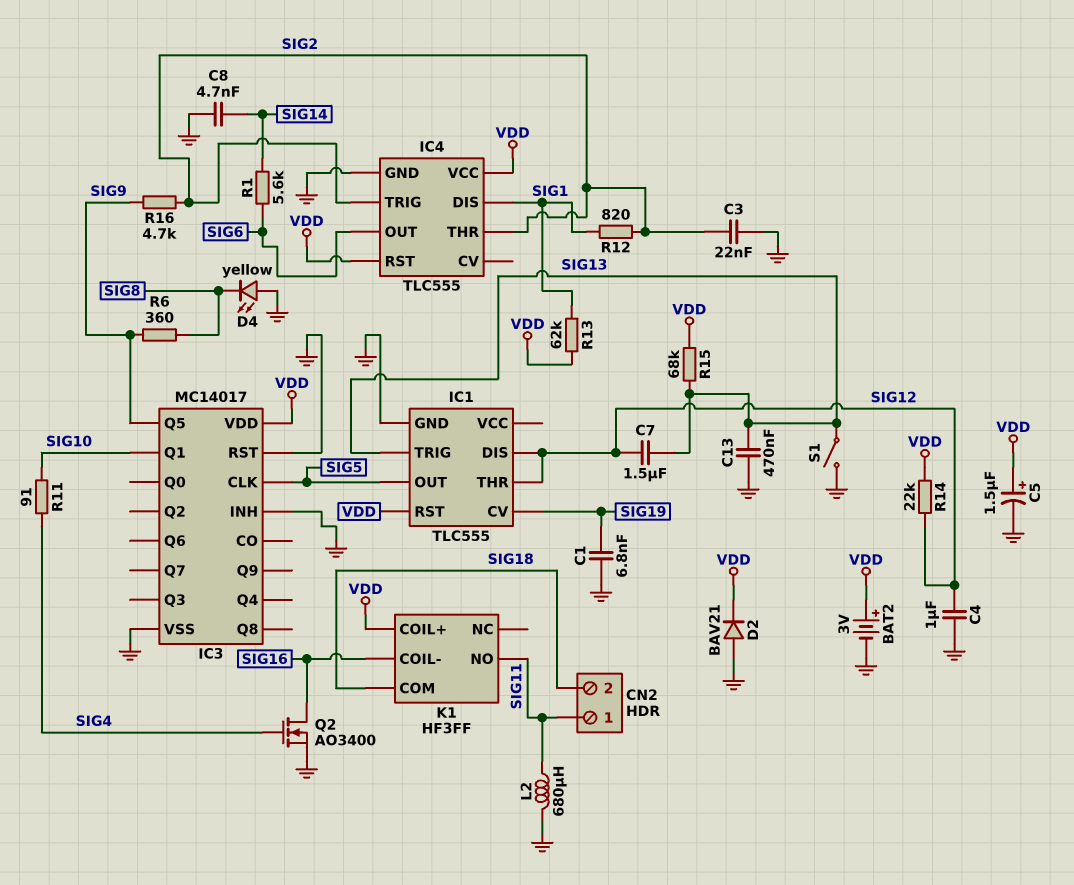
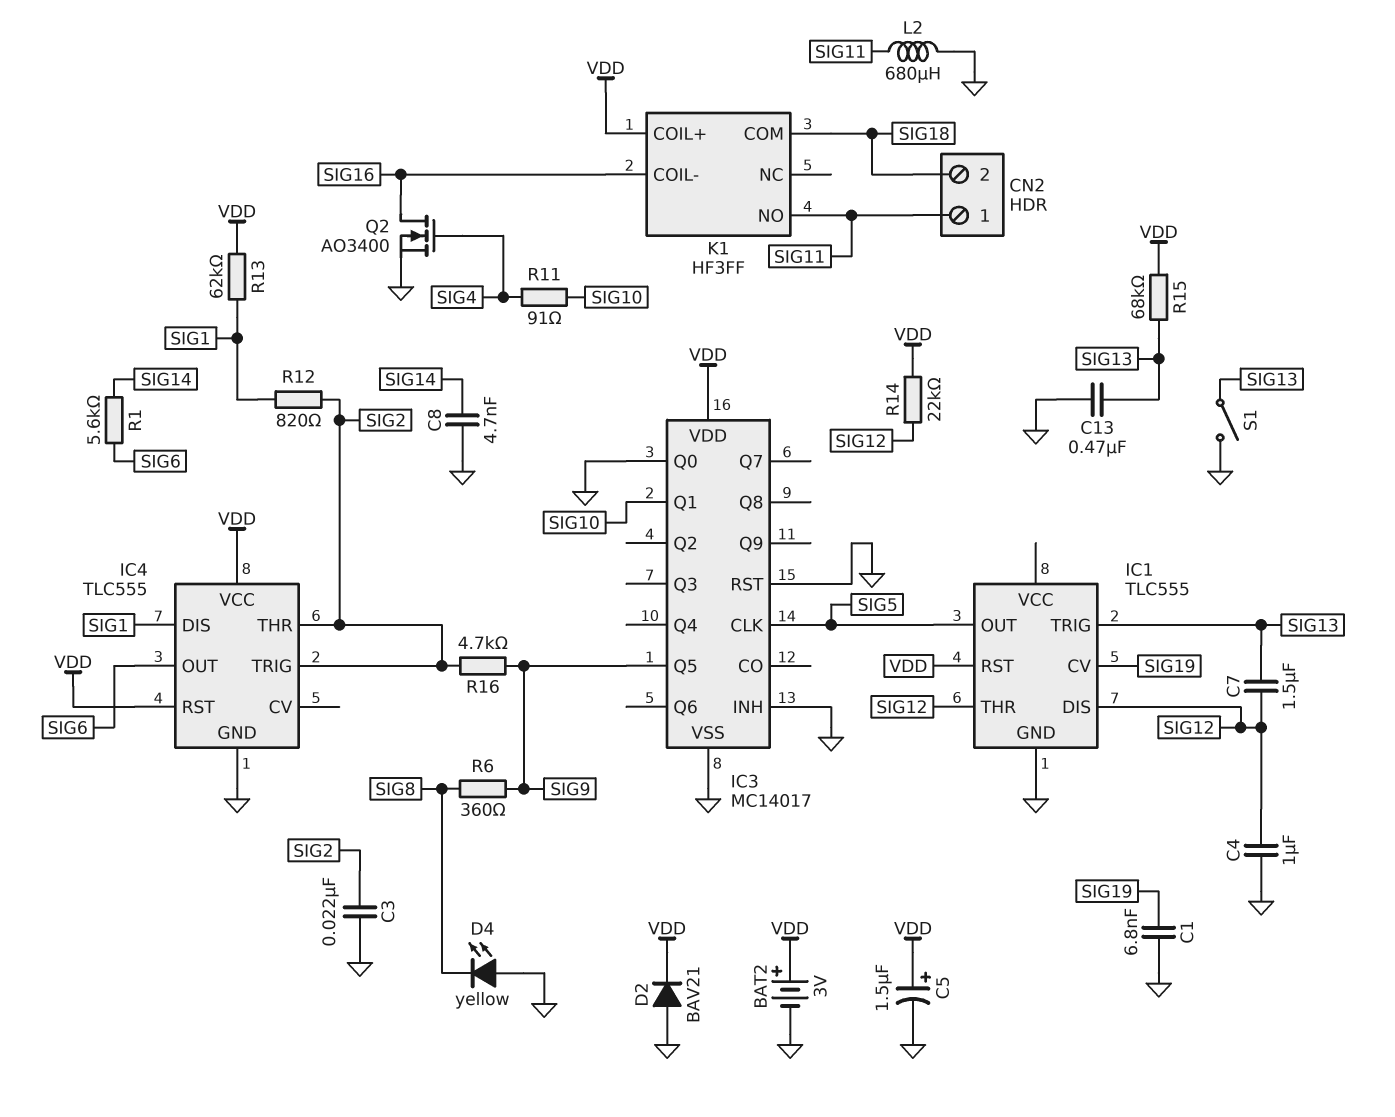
IC3 pin Q0: none -> GND

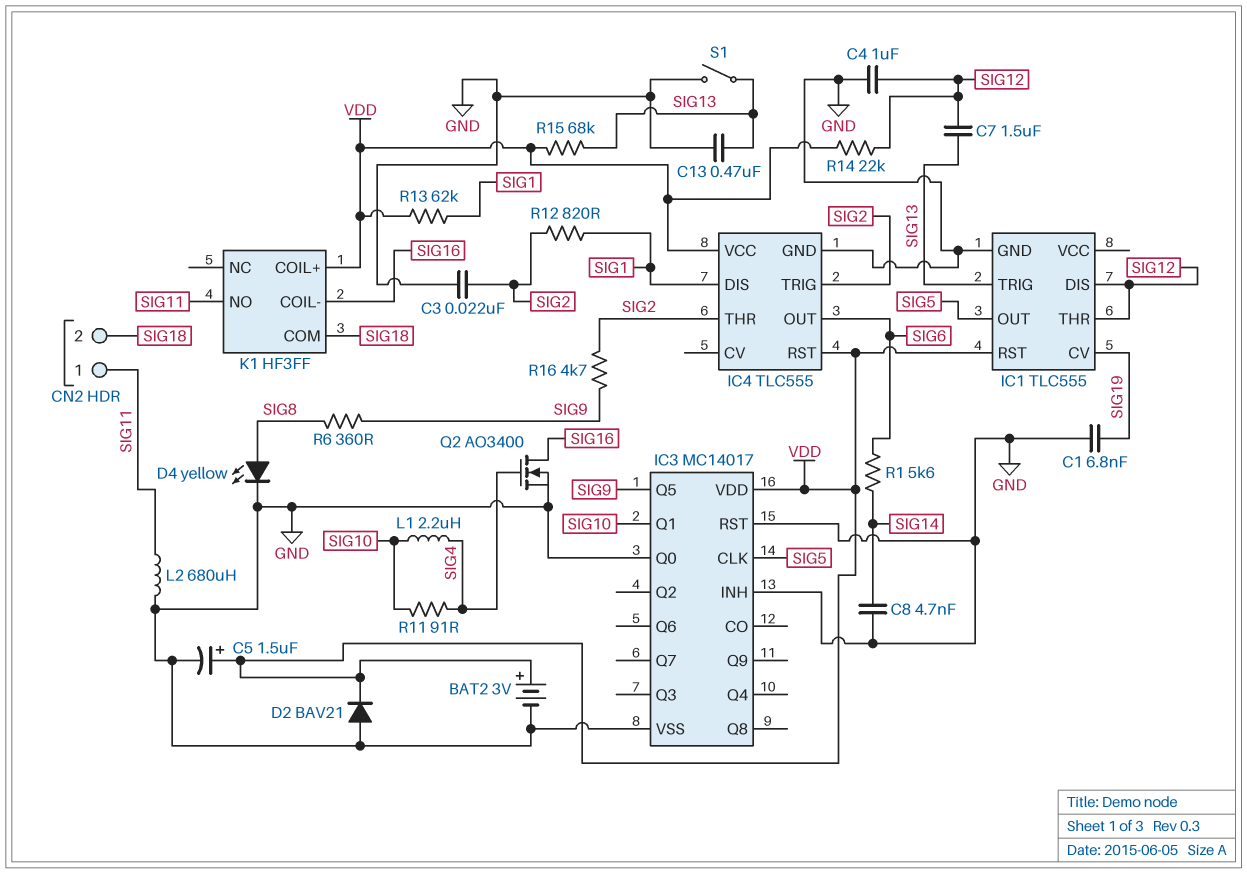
D4: LED yellow (A GND, K SIG8) -> LED yellow (A SIG8, K GND)
L1: none -> 2.2uH (SIG4, SIG10)

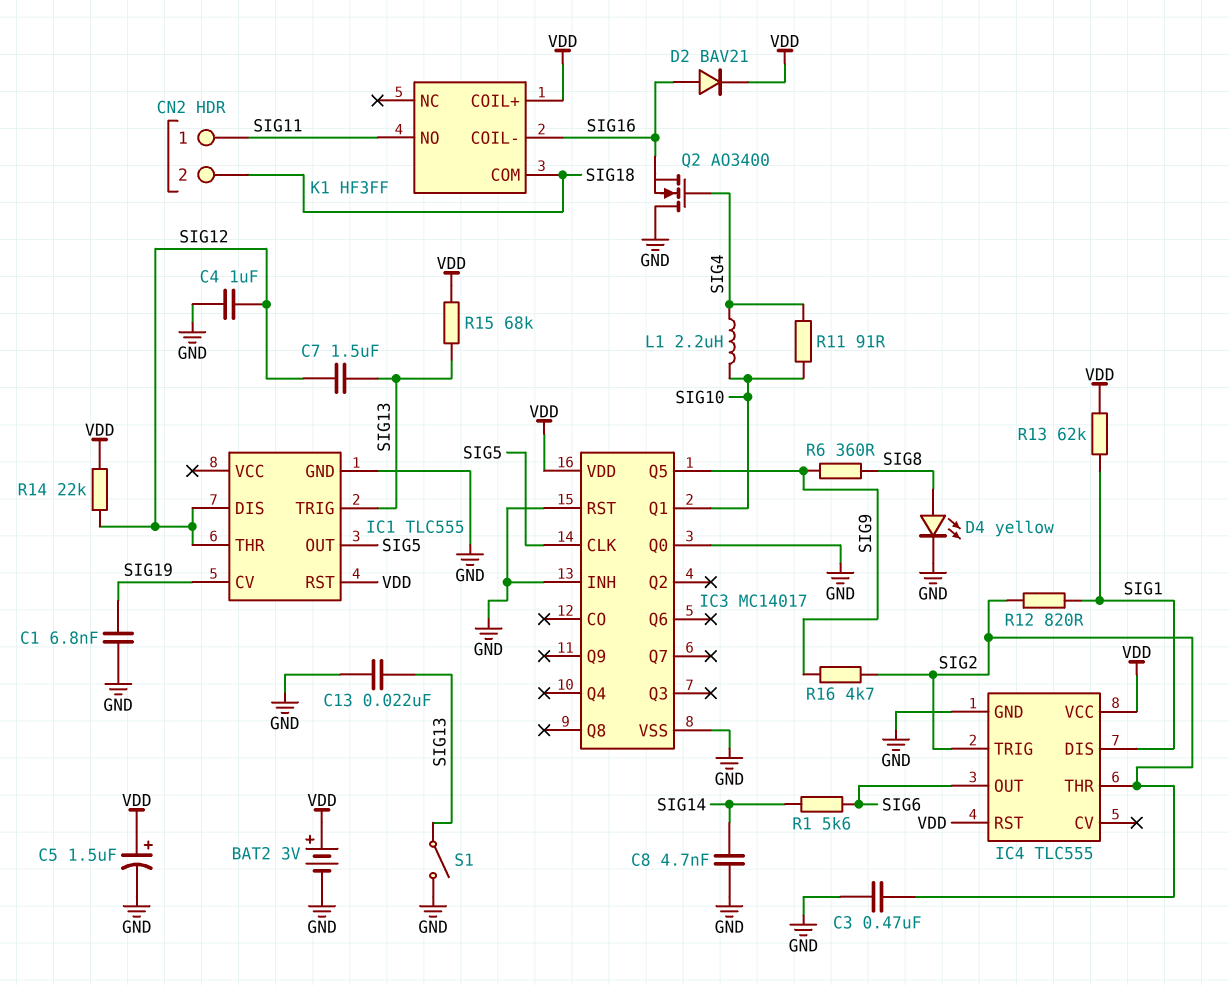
C3: 22nF (GND, SIG2) -> 470nF (GND, SIG2)
C13: 470nF (GND, SIG13) -> 22nF (GND, SIG13)
D2: diode BAV21 (A GND, K VDD) -> diode BAV21 (A SIG16, K VDD)
L2: 680uH (GND, SIG11) -> none
Q2: NMOS AO3400 (G SIG4, D SIG16, S GND) -> NMOS AO3400 (G SIG4, D GND, S SIG16)

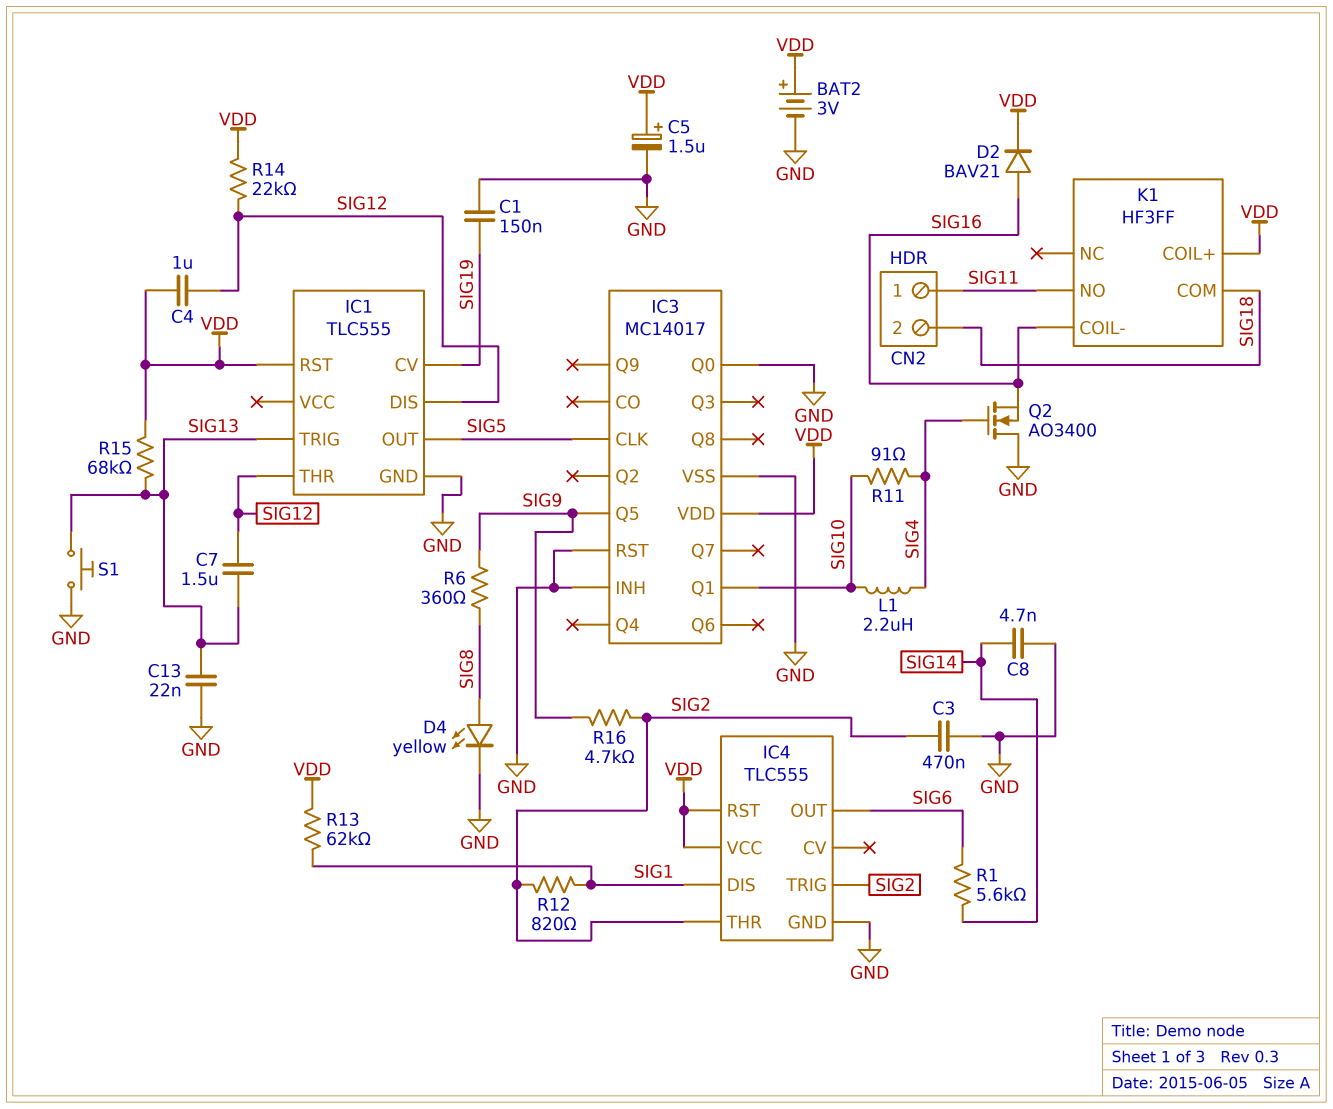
C1: 6.8nF (GND, SIG19) -> 150nF (GND, SIG19)
C4: 1uF (GND, SIG12) -> 1uF (SIG12, VDD)
S1: switch (GND, SIG13) -> button (GND, SIG13)

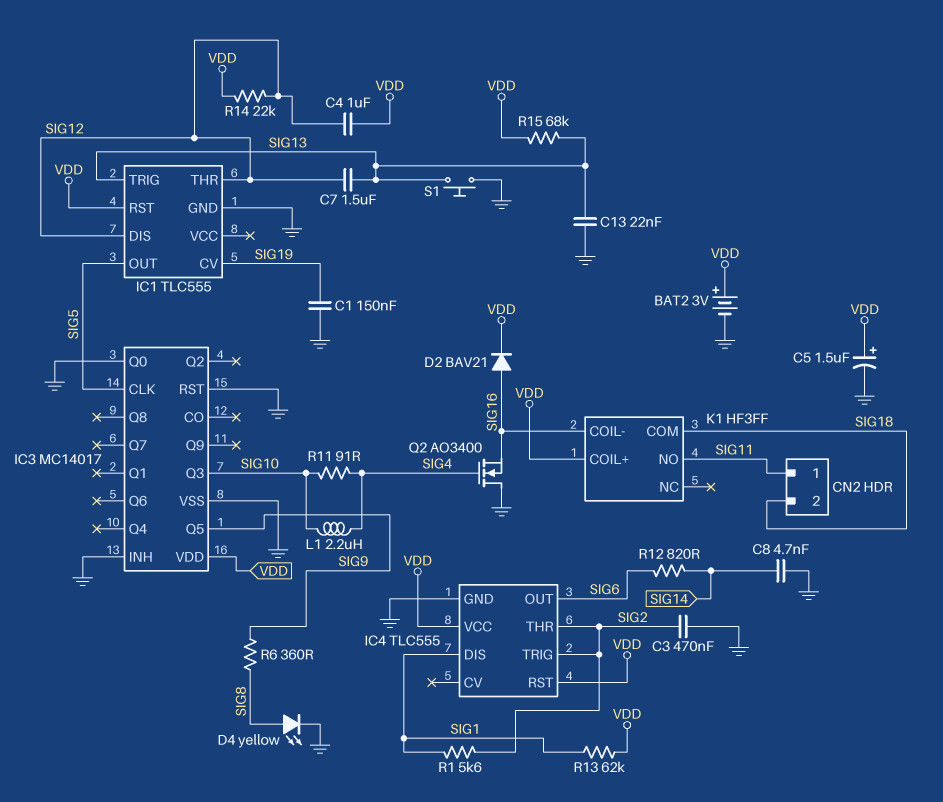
IC3 pin Q1: SIG10 -> none
IC3 pin Q3: none -> SIG10
R1: 5.6k (SIG6, SIG14) -> 5.6k (SIG1, SIG2)
R12: 820 (SIG1, SIG2) -> 820 (SIG6, SIG14)
R16: 4.7k (SIG2, SIG9) -> none

